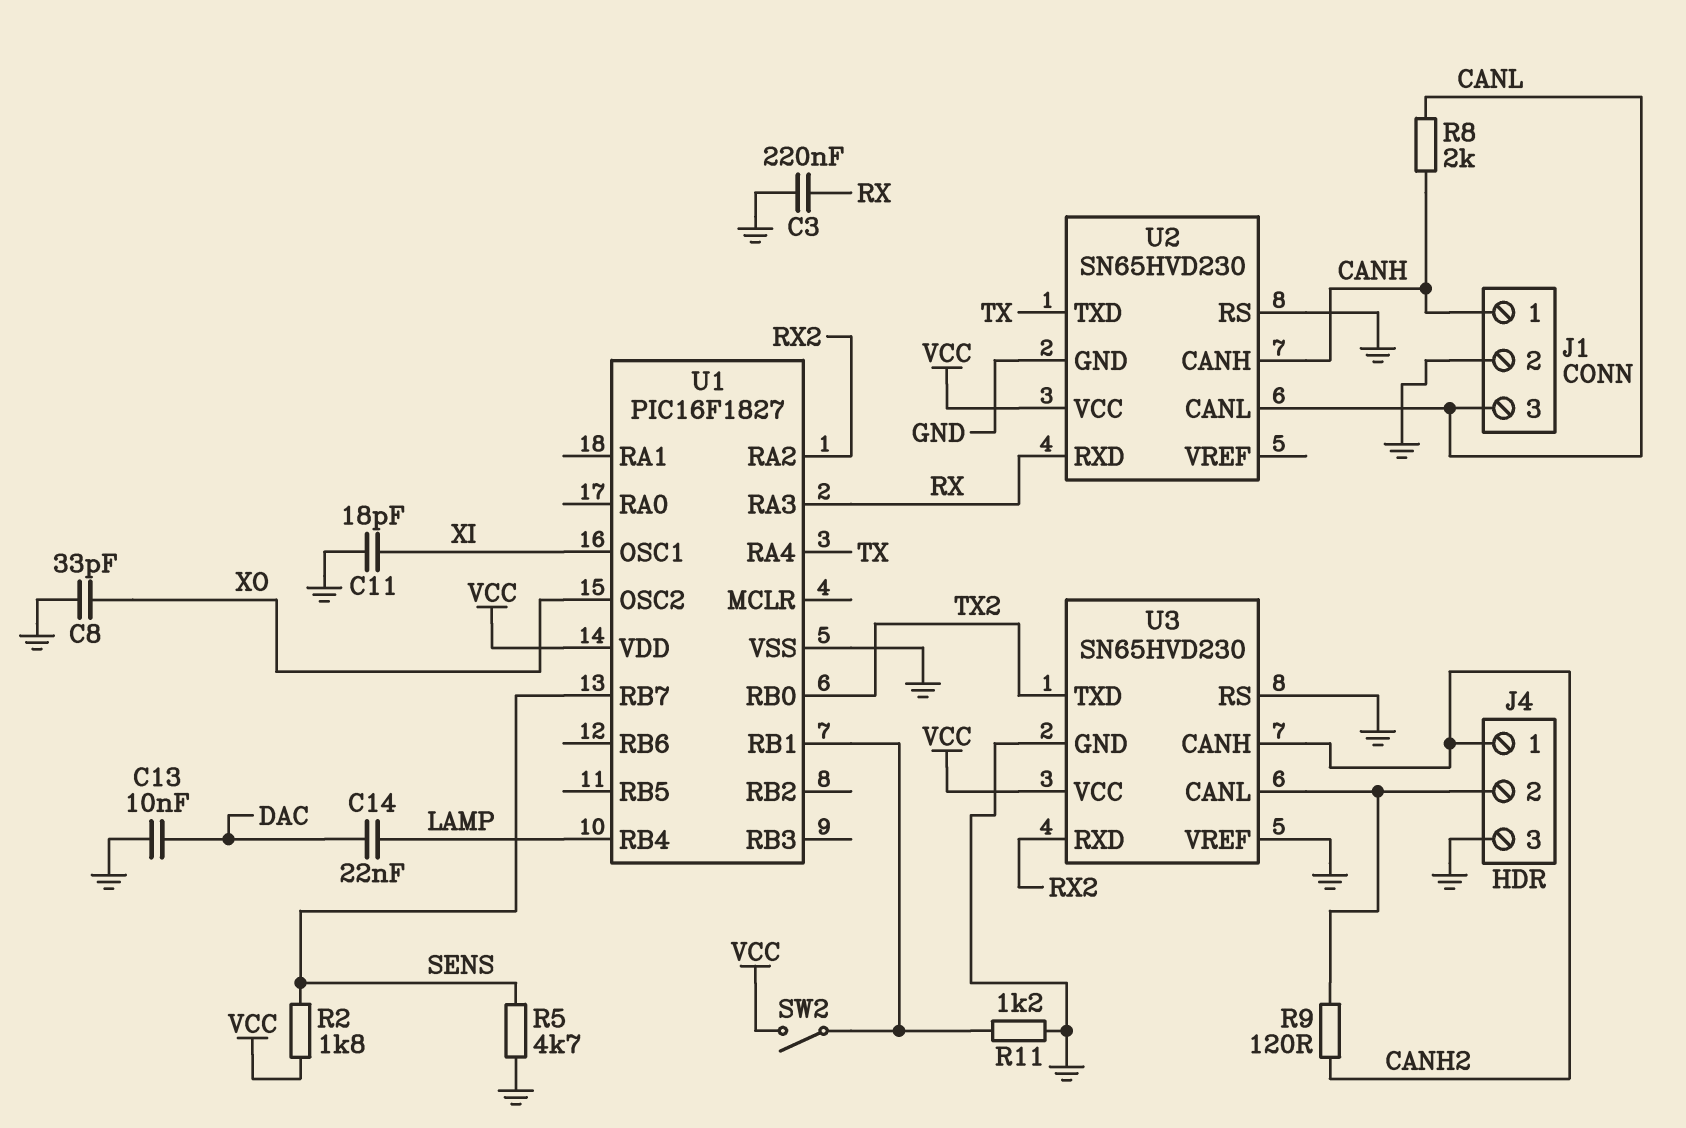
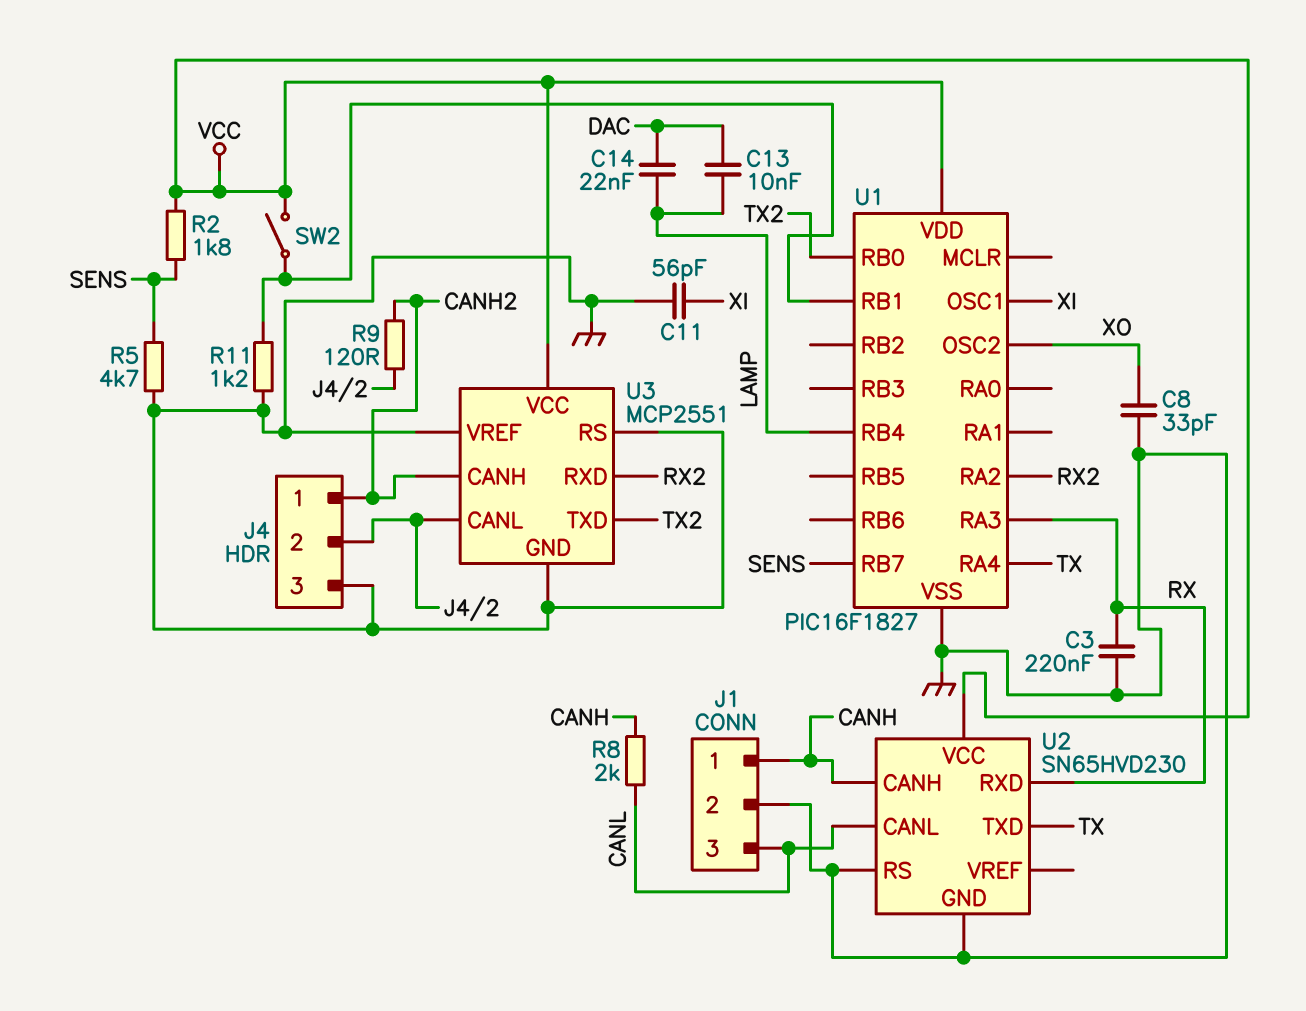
C11: 18pF (GND, XI) -> 56pF (GND, XI)
C13: 10nF (DAC, GND) -> 10nF (DAC, LAMP)
U3: SN65HVD230 -> MCP2551

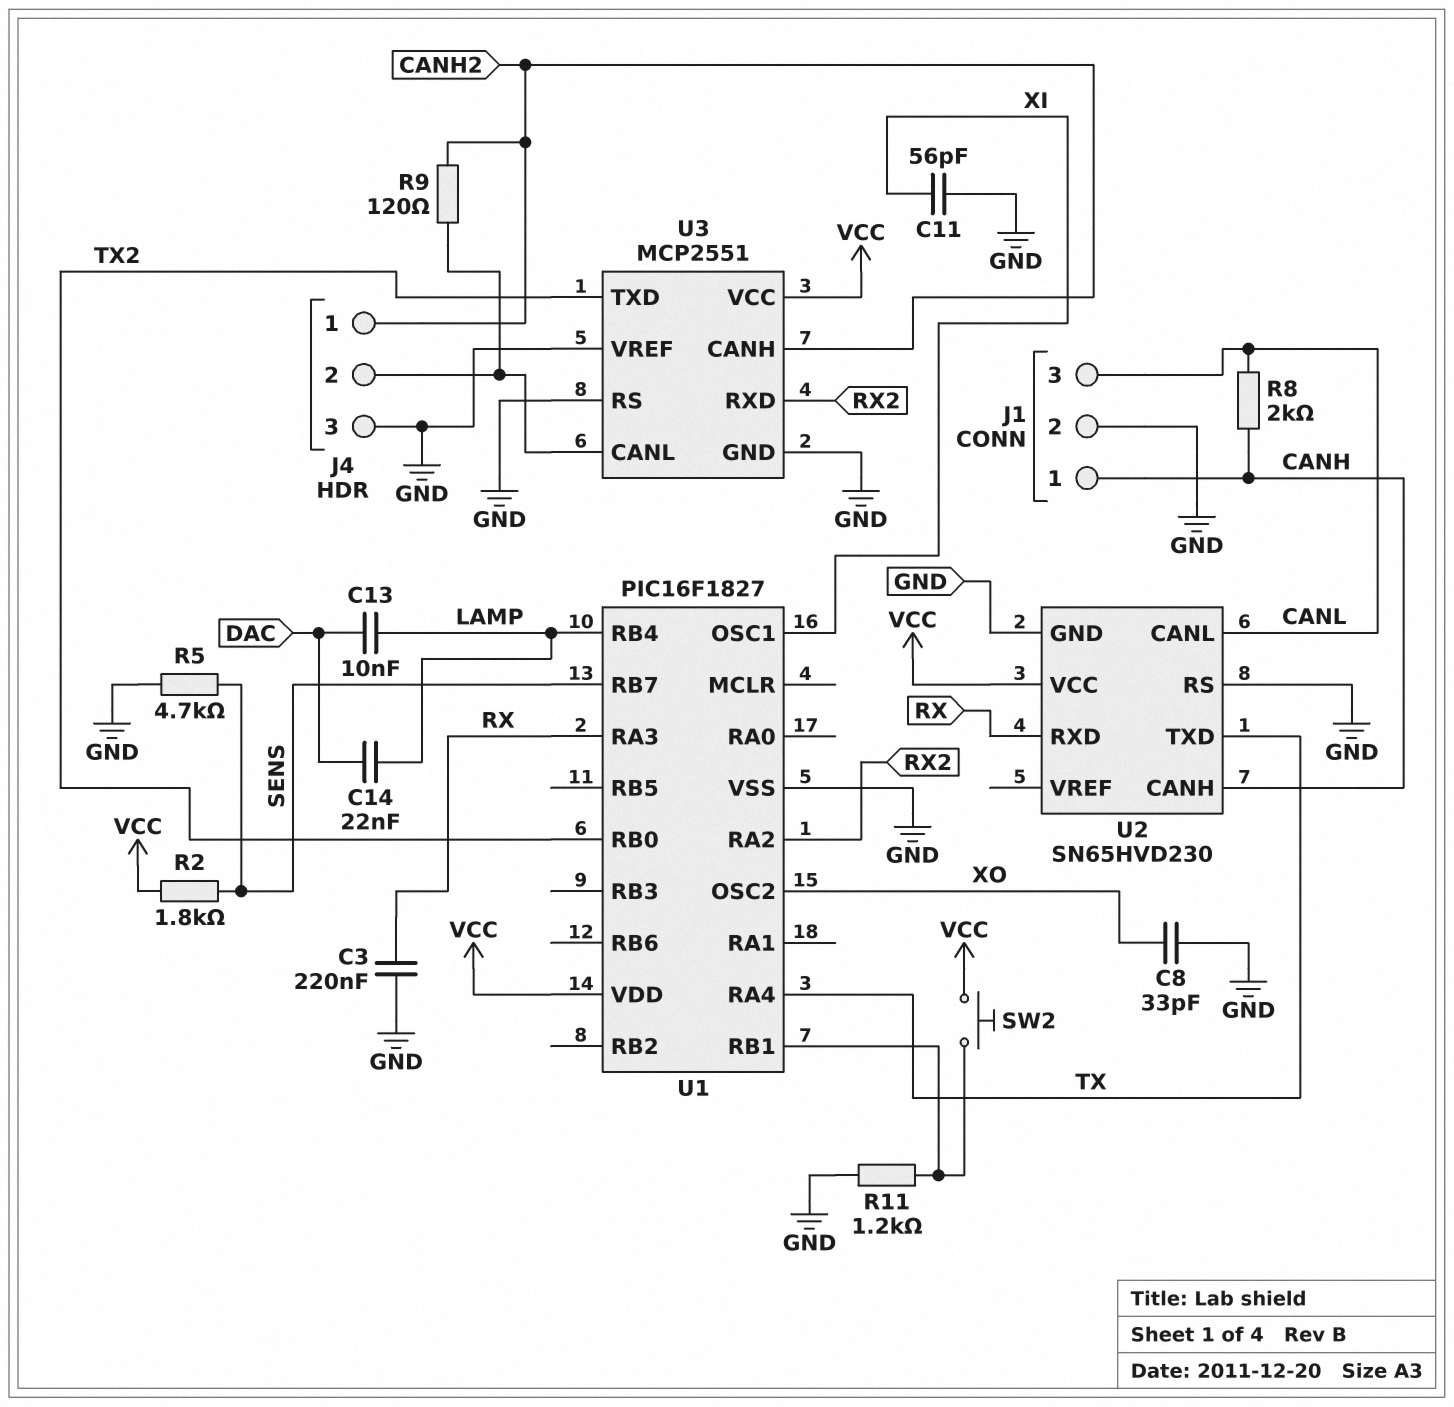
SW2: switch (U1/RB1, VCC) -> button (U1/RB1, VCC)

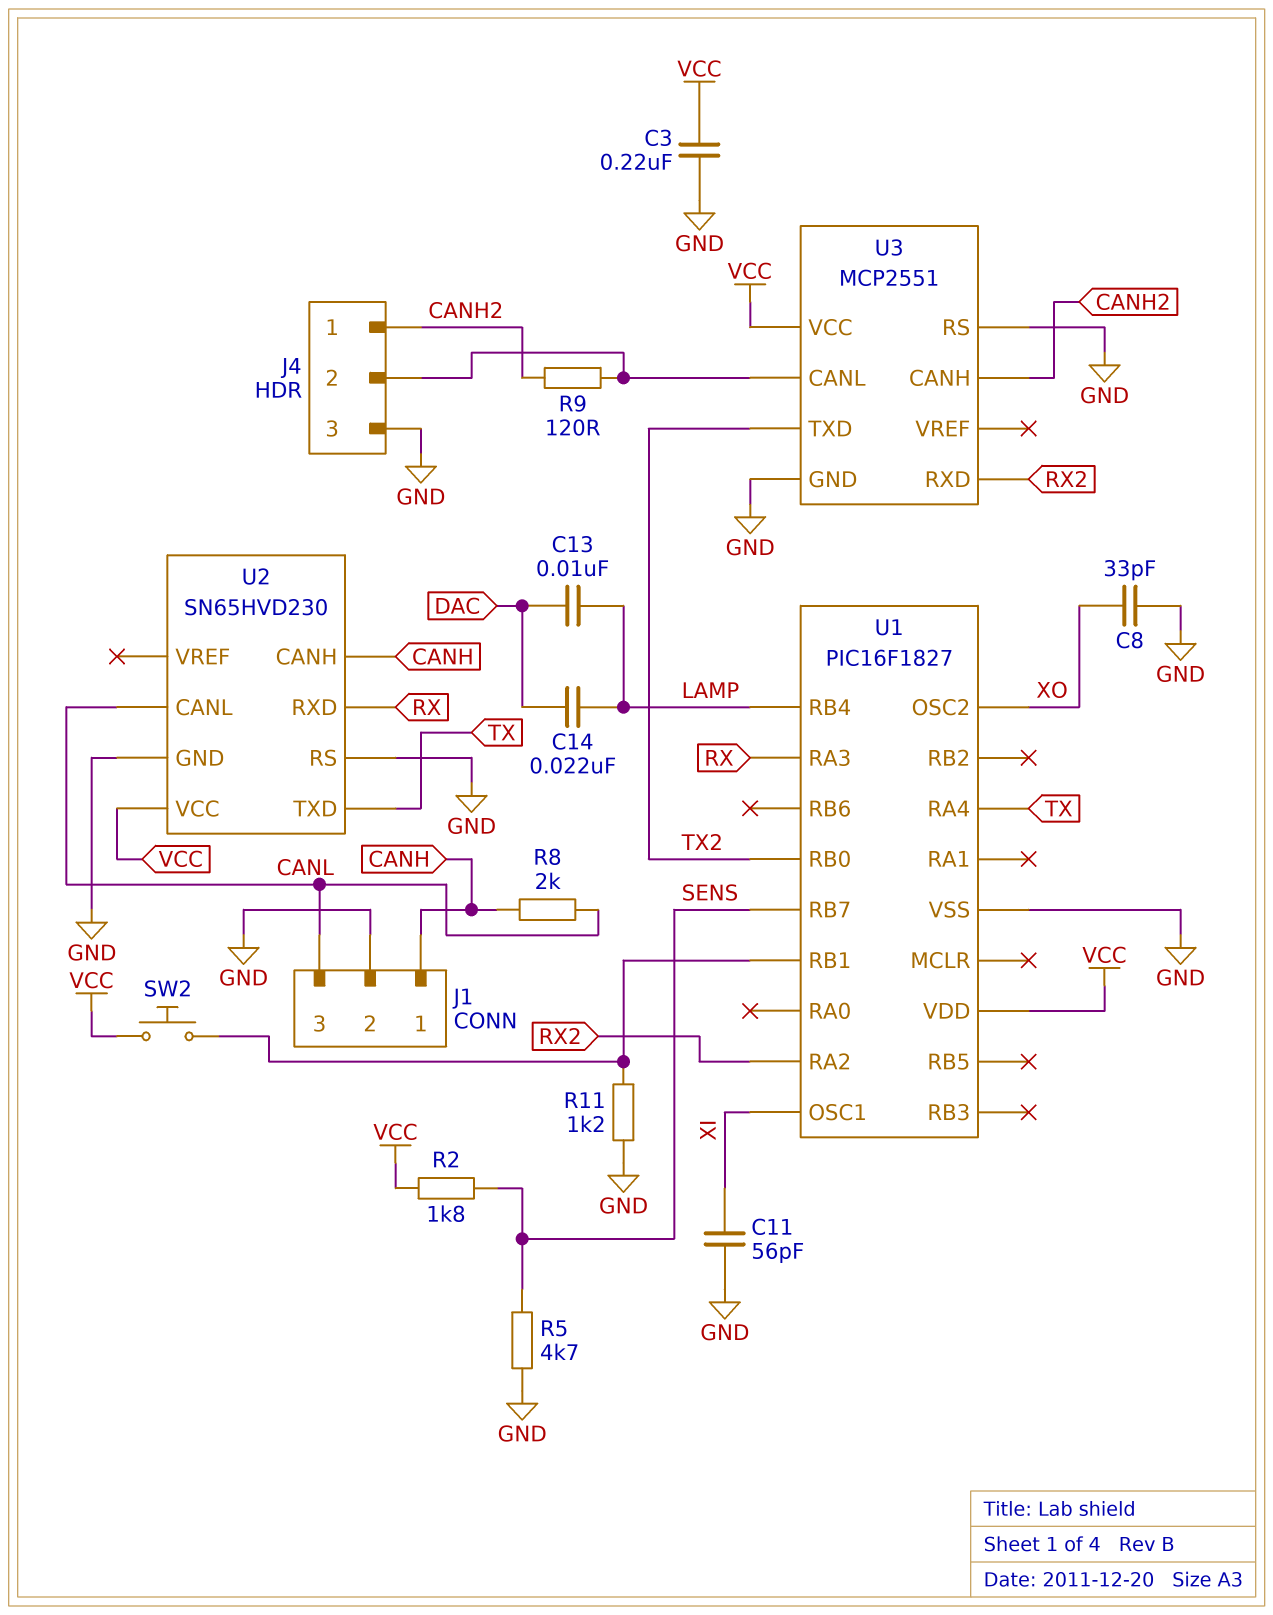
C3: 220nF (GND, RX) -> 220nF (GND, VCC)
U3 pin VREF: GND -> none

